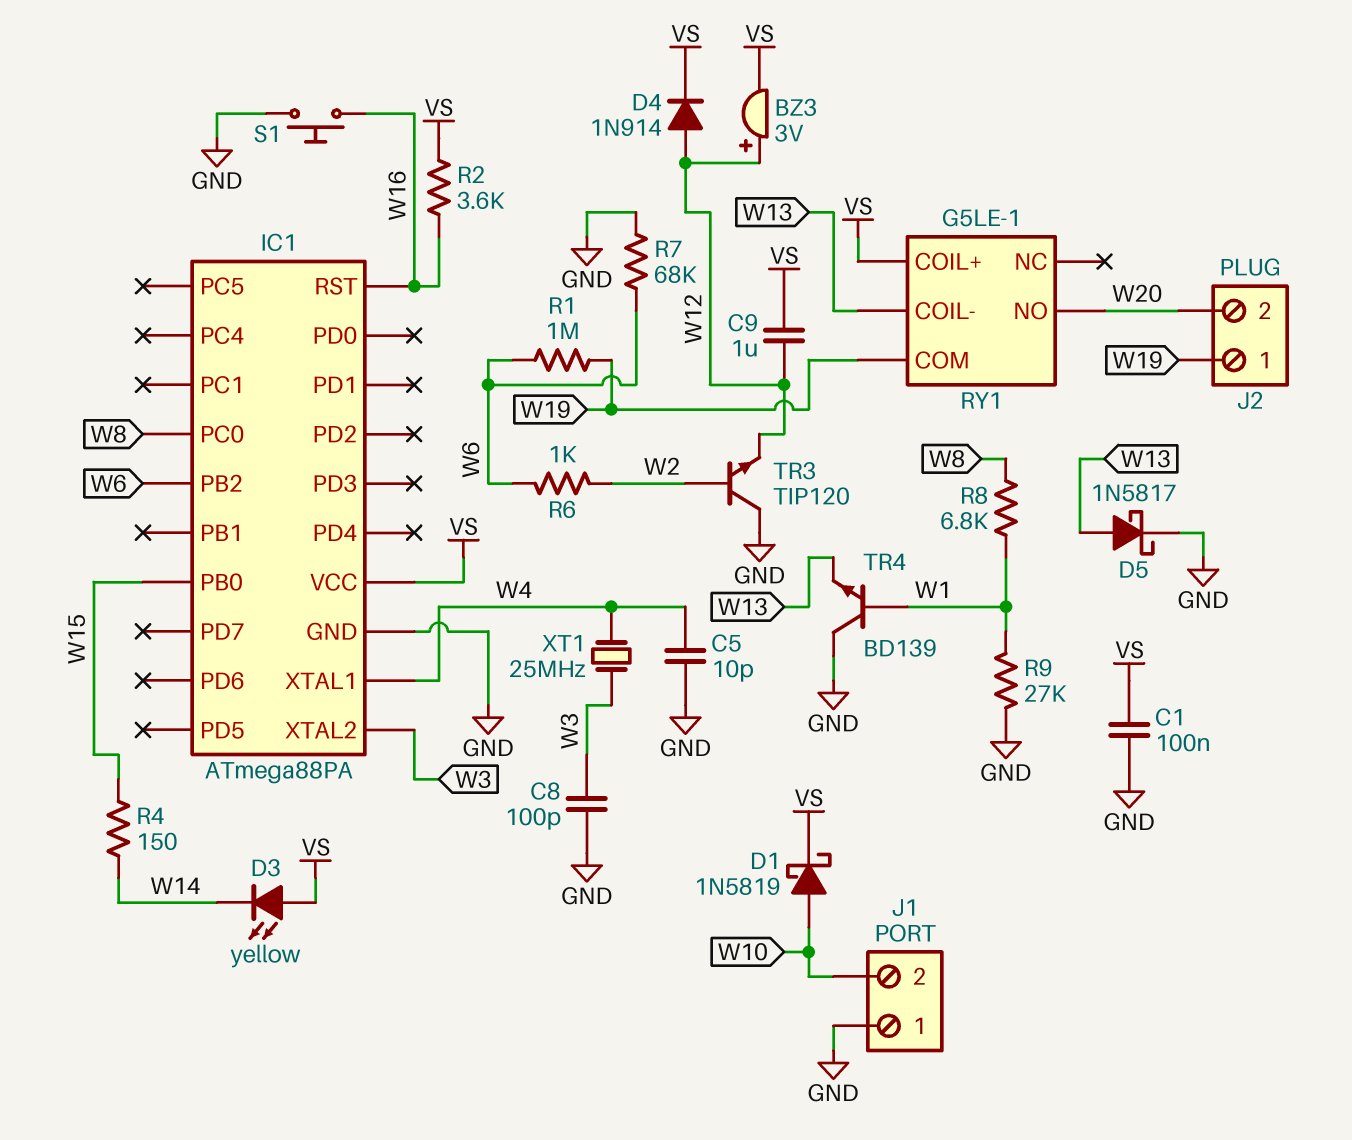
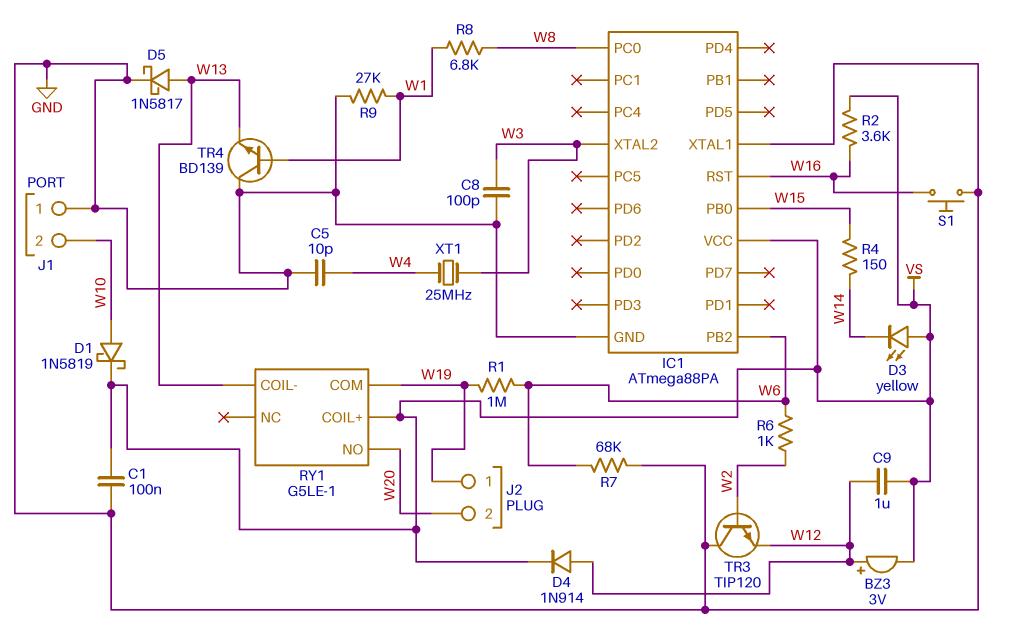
IC1 pin XTAL1: W4 -> GND

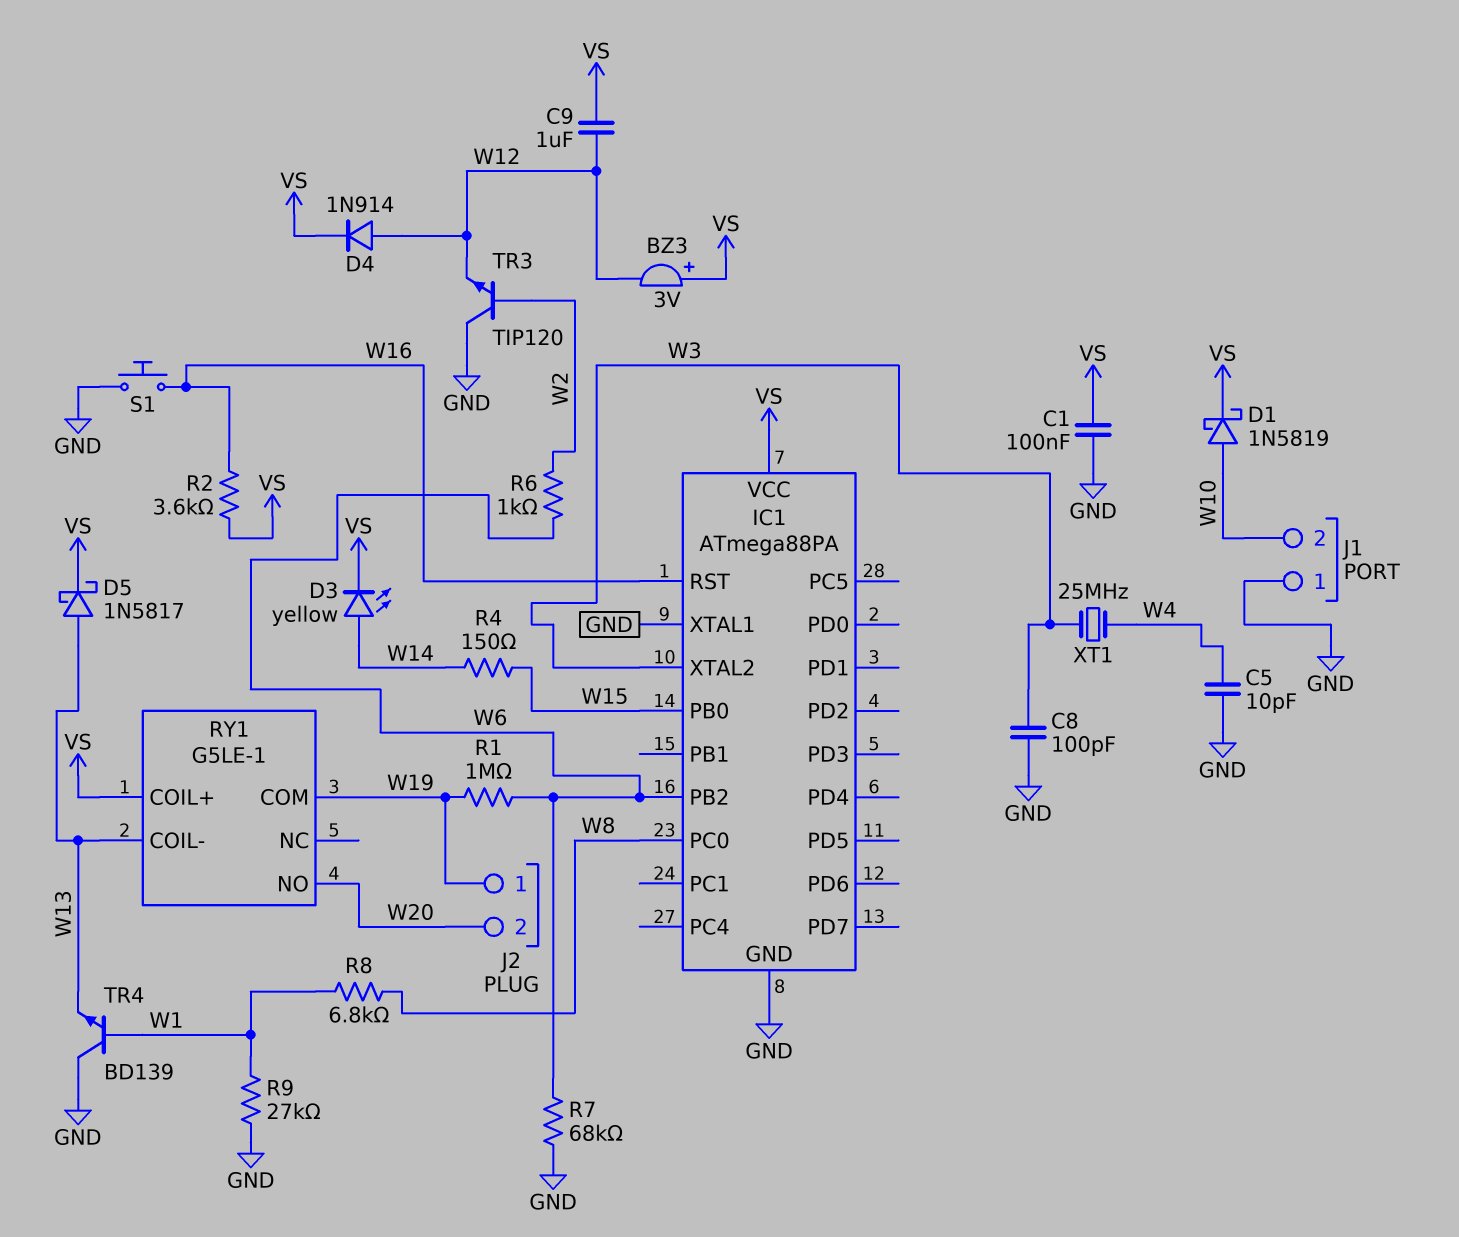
BZ3: buzzer 3V (plus W12, minus VS) -> buzzer 3V (plus VS, minus W12)
D3: LED yellow (A VS, K W14) -> LED yellow (A W14, K VS)
D5: schottky 1N5817 (A W13, K GND) -> schottky 1N5817 (A W13, K VS)

